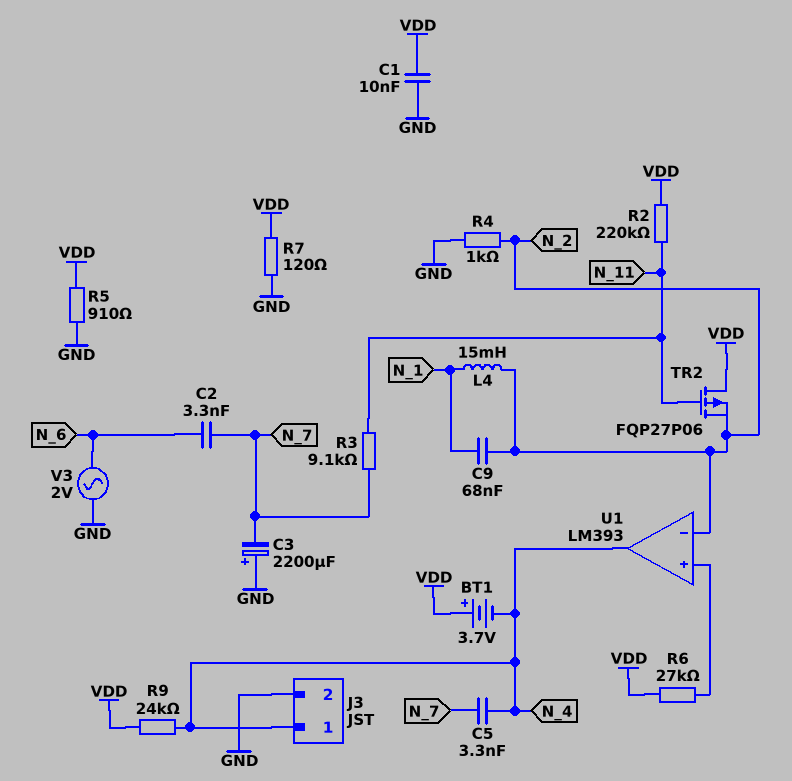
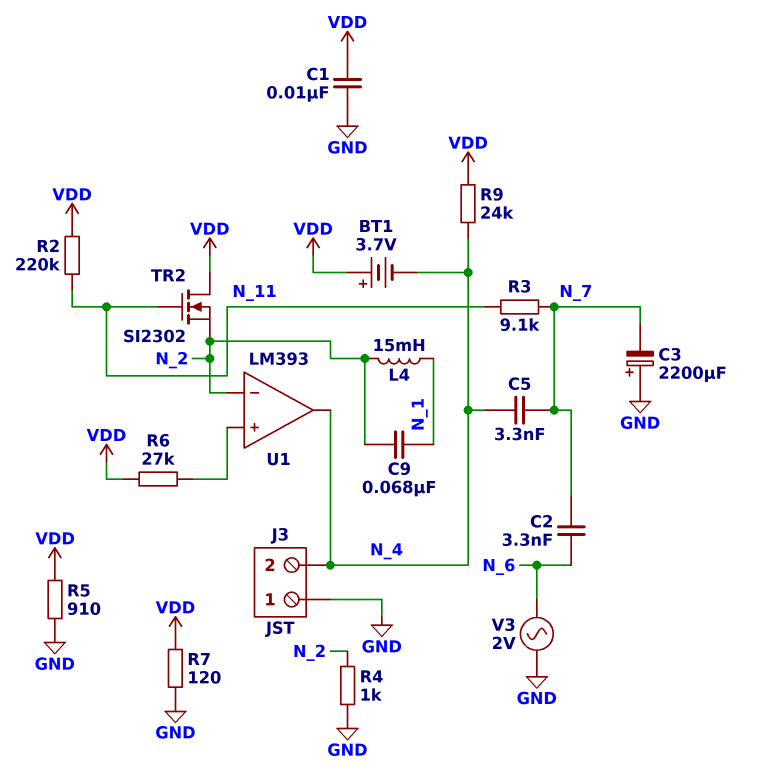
J3 pin 1: N_4 -> GND
J3 pin 2: GND -> N_4
TR2: PMOS FQP27P06 (G N_11, D VDD, S N_2) -> NMOS SI2302 (G N_11, D VDD, S N_2)

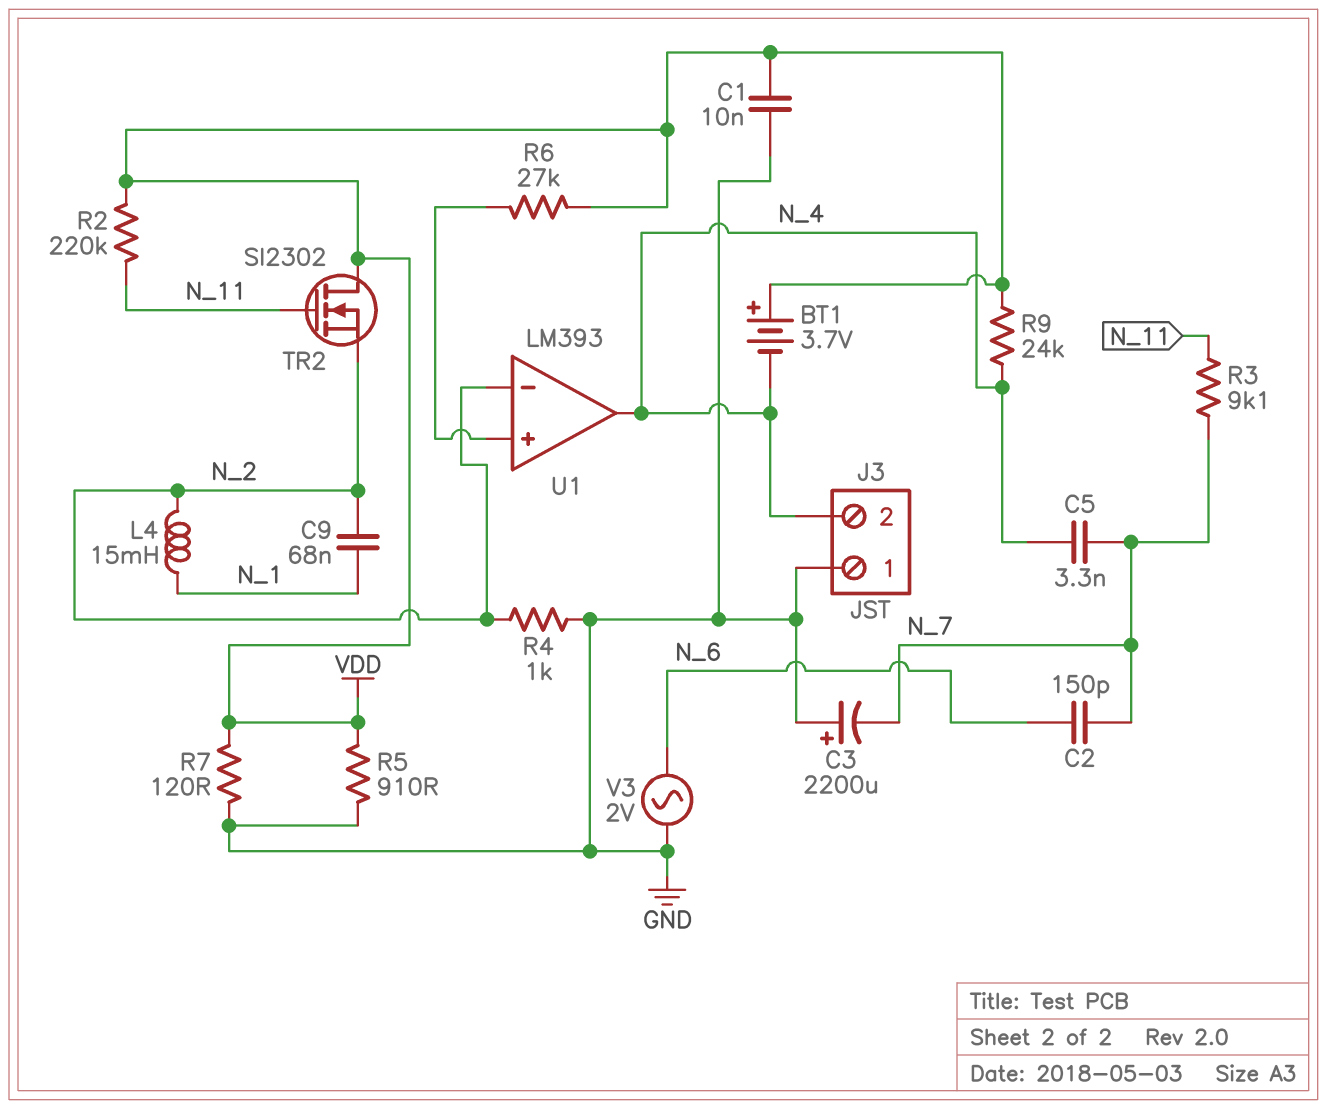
C2: 3.3nF (N_6, N_7) -> 150pF (N_6, N_7)

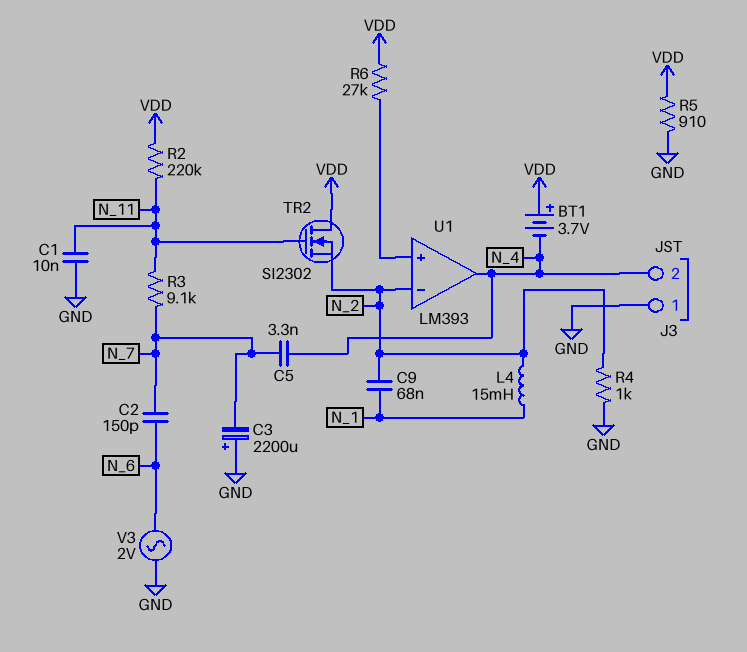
C1: 10nF (GND, VDD) -> 10nF (GND, N_11)
R7: 120 (GND, VDD) -> none
R9: 24k (N_4, VDD) -> none

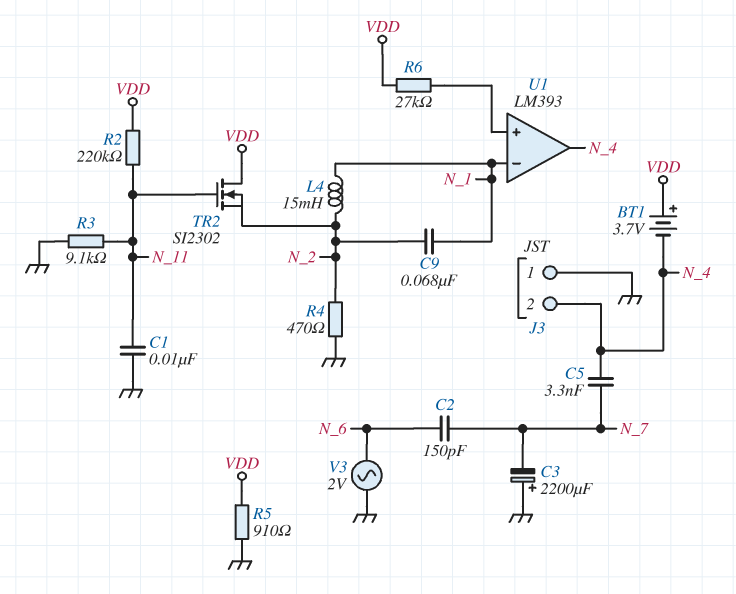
R3: 9.1k (N_7, N_11) -> 9.1k (GND, N_11)
R4: 1k (GND, N_2) -> 470 (GND, N_2)
U1 pin in-: N_2 -> N_1

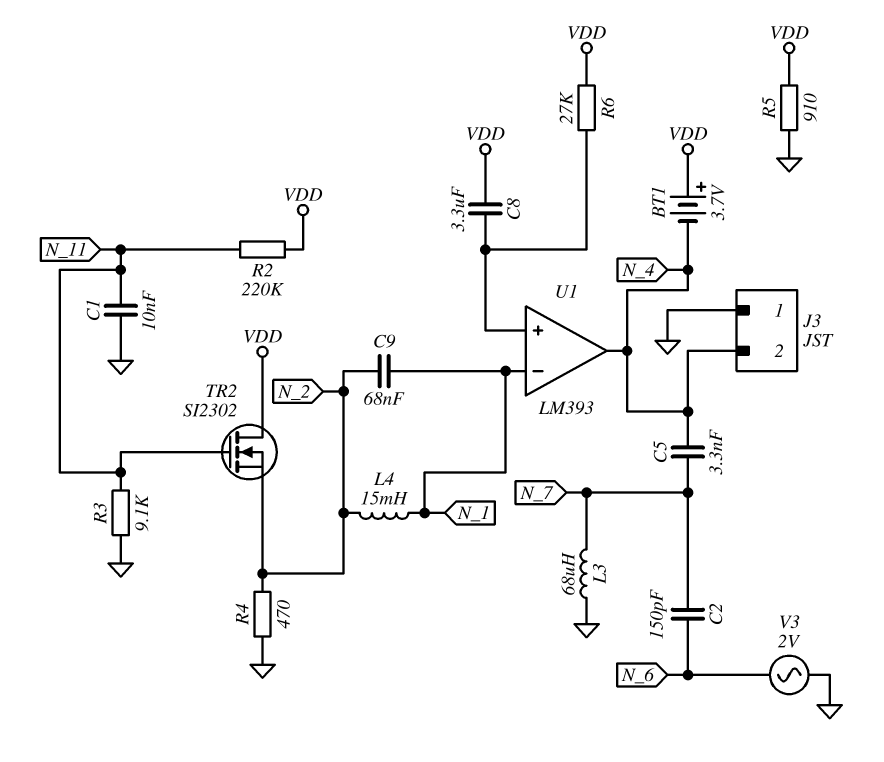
C3: 2200uF (plus GND, minus N_7) -> none
C8: none -> 3.3uF (U1/in+, VDD)
L3: none -> 68uH (GND, N_7)

